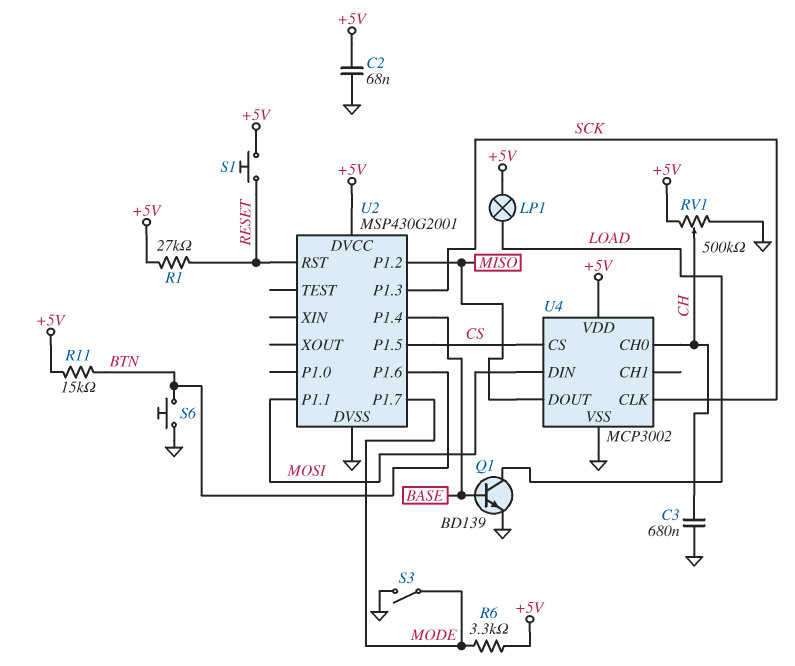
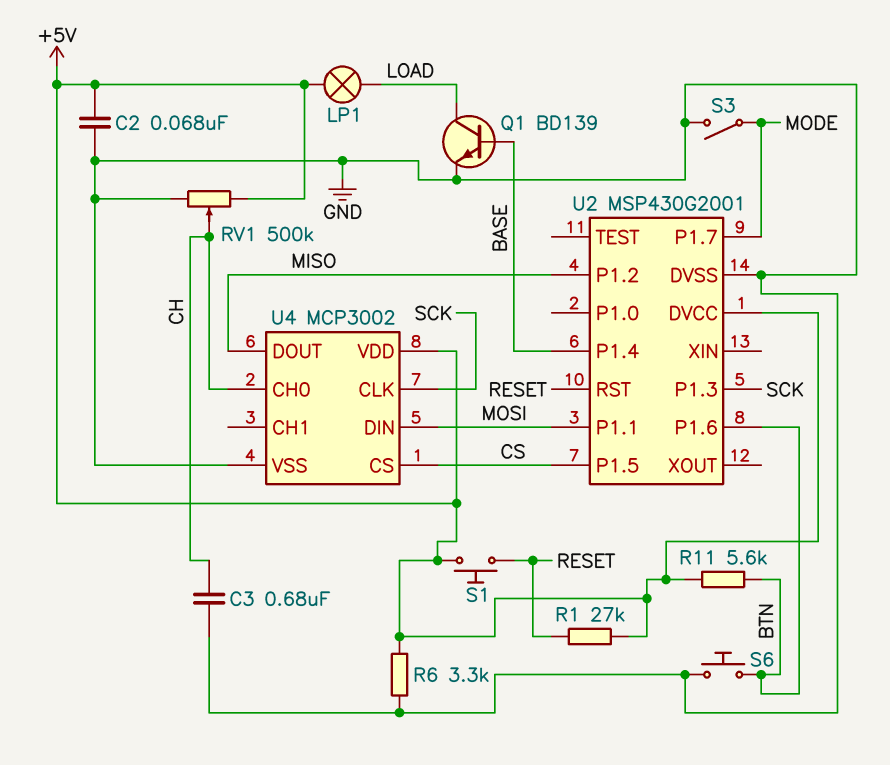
R6: 3.3k (+5V, MODE) -> 3.3k (+5V, GND)
R11: 15k (+5V, BTN) -> 5.6k (+5V, BTN)

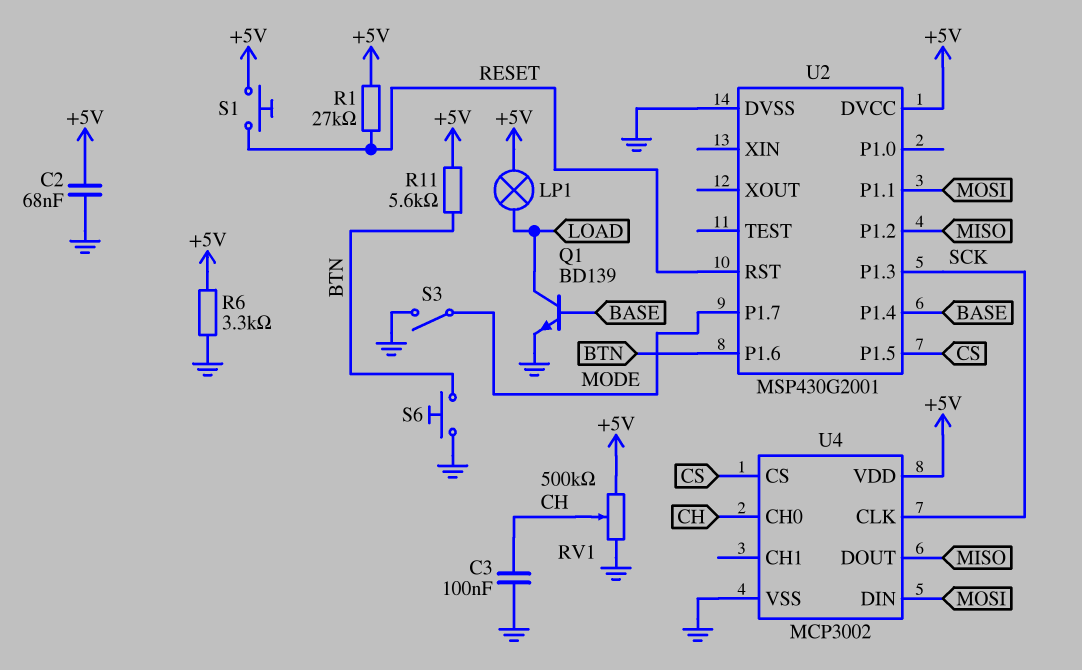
C3: 680nF (CH, GND) -> 100nF (CH, GND)

